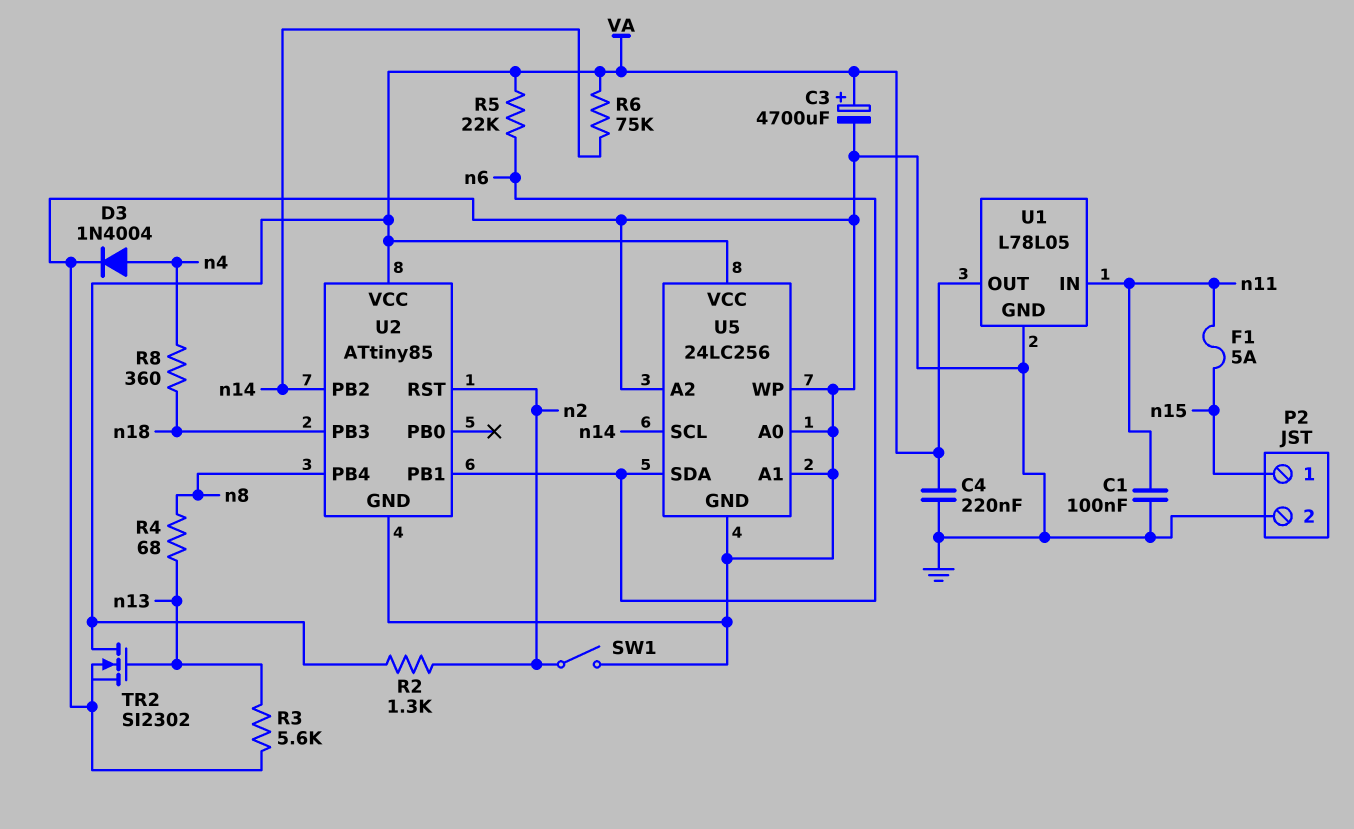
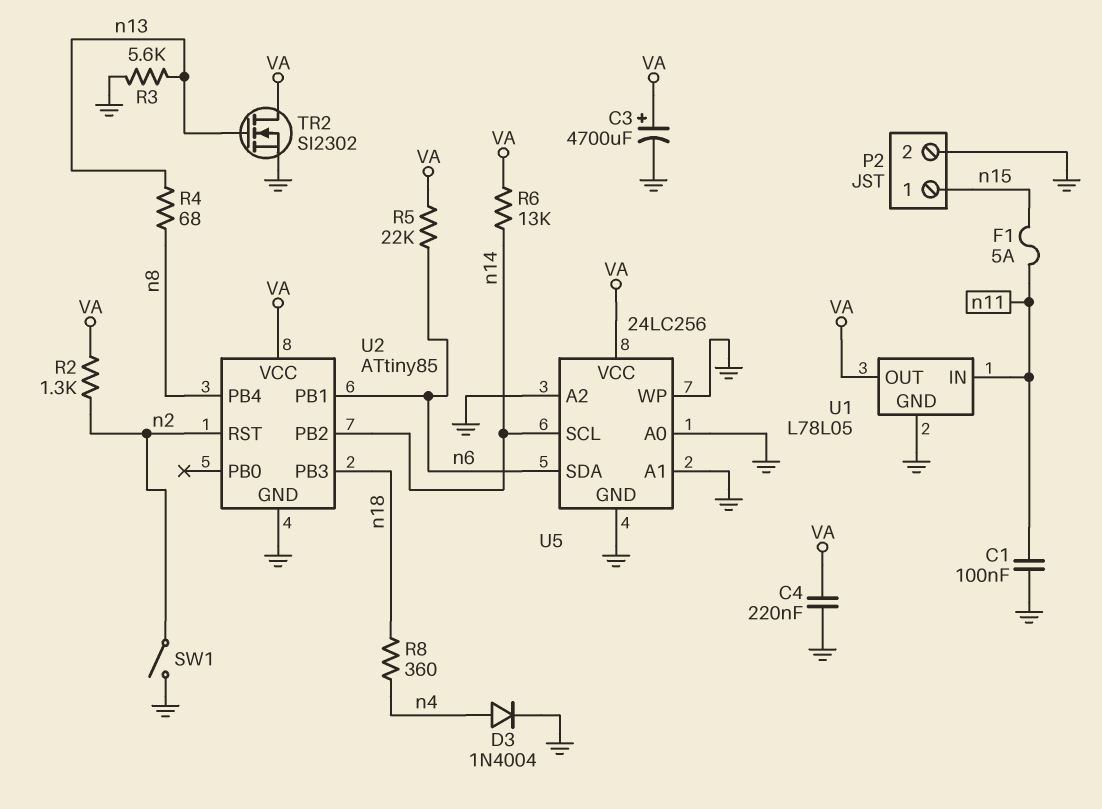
R6: 75k (VA, n14) -> 13k (VA, n14)

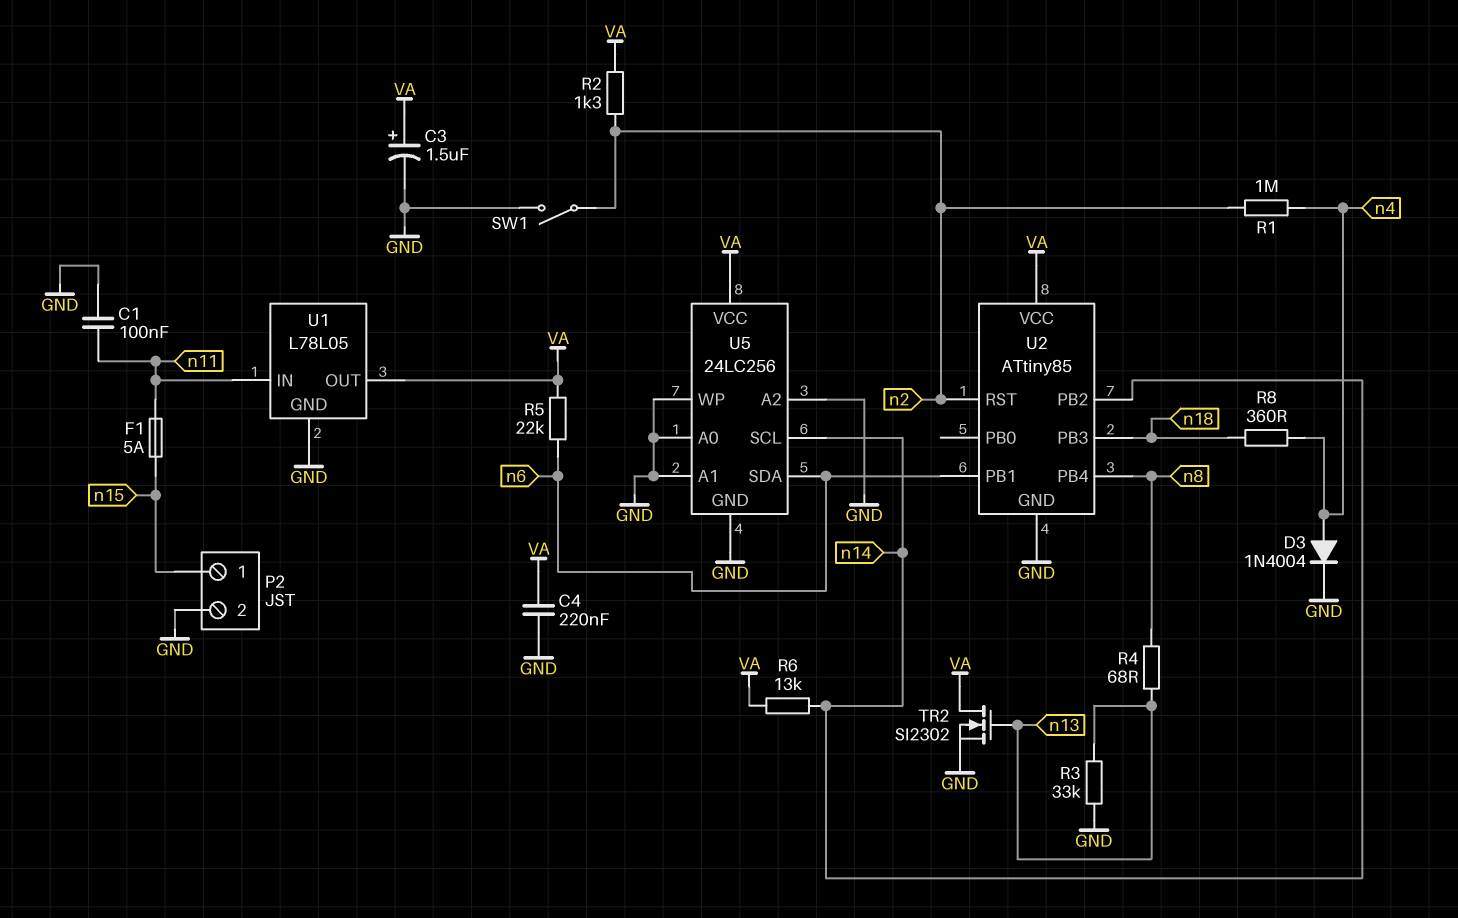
C3: 4700uF (plus VA, minus GND) -> 1.5uF (plus VA, minus GND)
R1: none -> 1M (n2, n4)
R3: 5.6k (GND, n13) -> 33k (GND, n13)

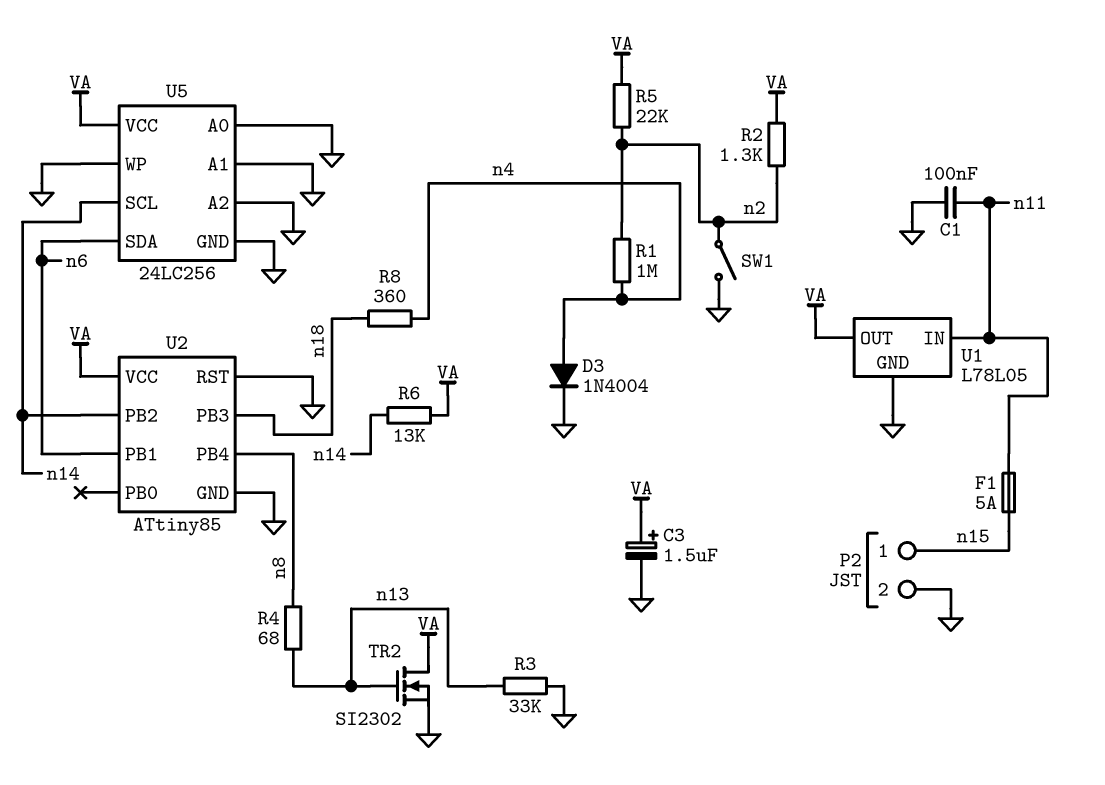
C4: 220nF (GND, VA) -> none
R5: 22k (VA, n6) -> 22k (VA, n2)
U2 pin RST: n2 -> GND

